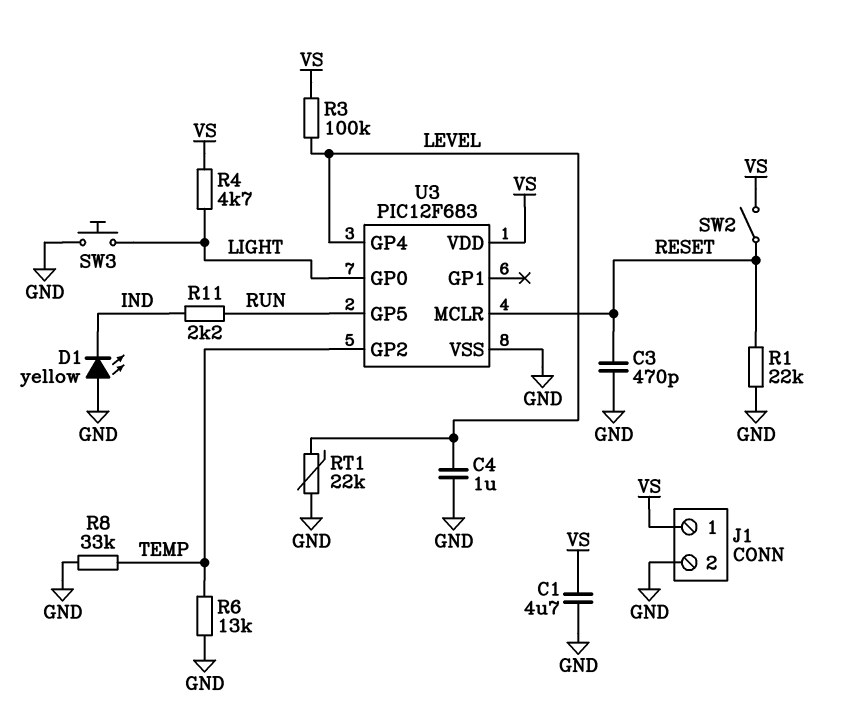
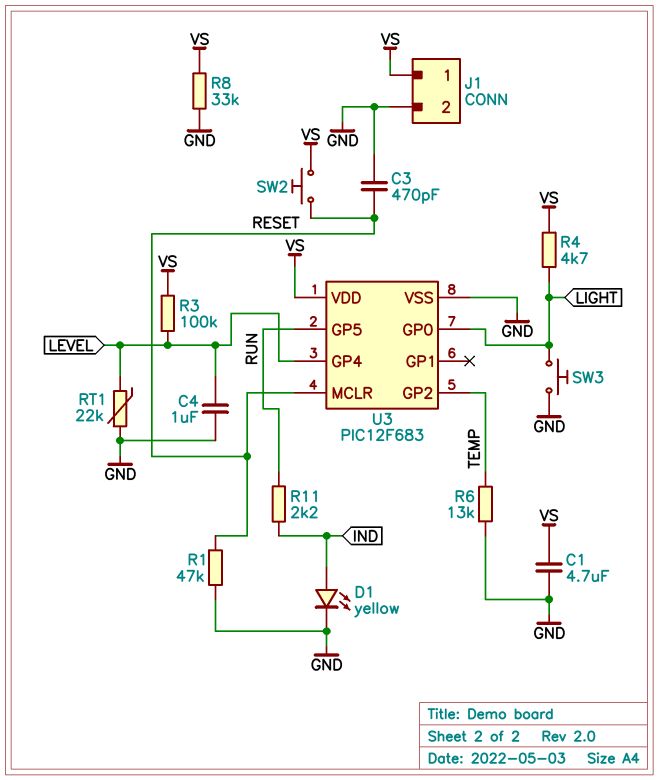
D1: LED yellow (A GND, K IND) -> LED yellow (A IND, K GND)
R1: 22k (GND, RESET) -> 47k (GND, RESET)
R8: 33k (GND, TEMP) -> 33k (GND, VS)
SW2: switch (RESET, VS) -> button (RESET, VS)

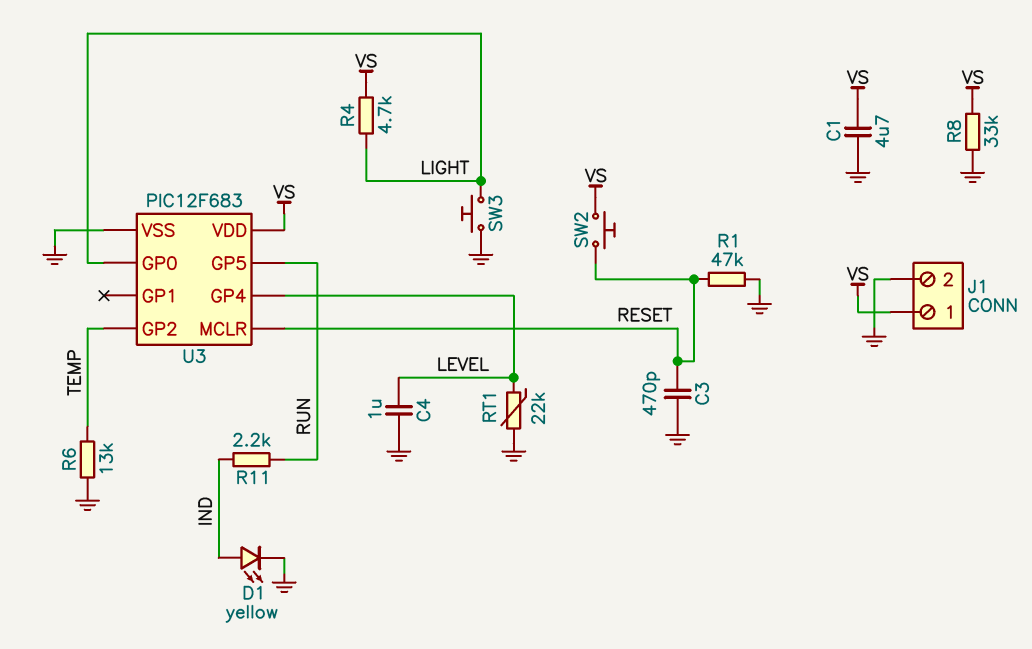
R3: 100k (LEVEL, VS) -> none

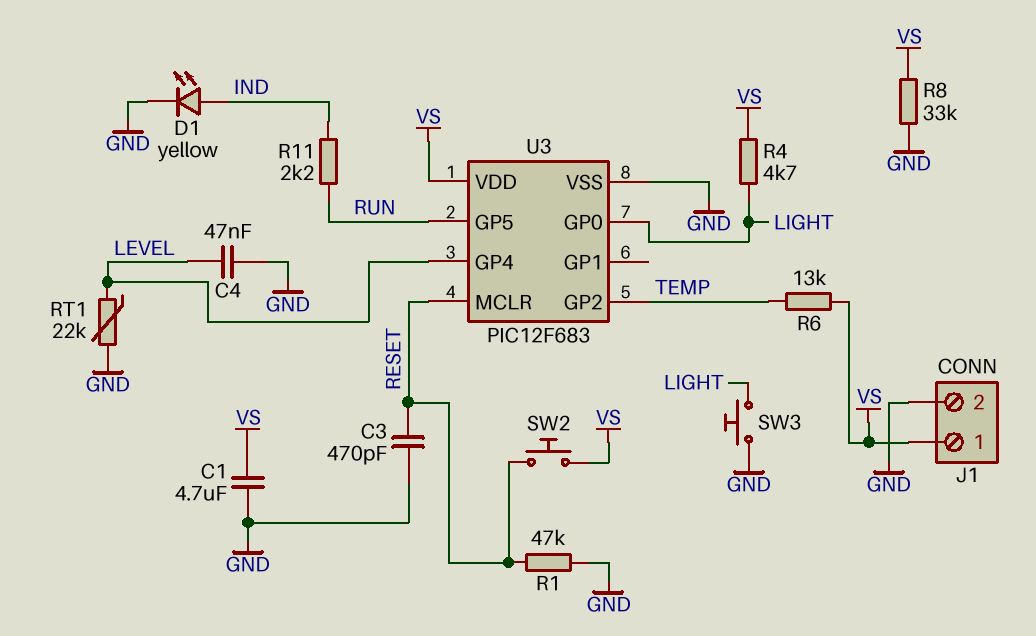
C4: 1uF (GND, LEVEL) -> 47nF (GND, LEVEL)
R6: 13k (GND, TEMP) -> 13k (TEMP, VS)

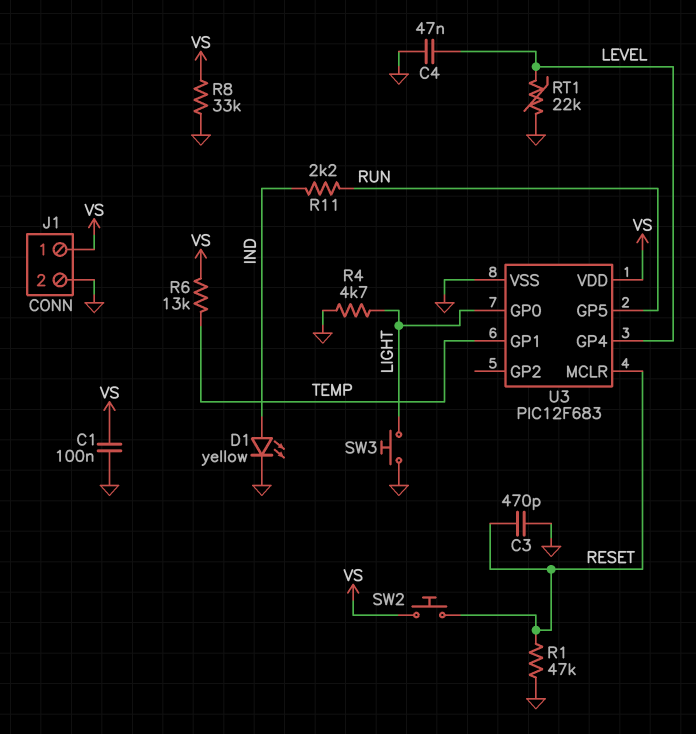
C1: 4.7uF (GND, VS) -> 100nF (GND, VS)
R4: 4.7k (LIGHT, VS) -> 4.7k (GND, LIGHT)
U3 pin GP1: none -> TEMP
U3 pin GP2: TEMP -> none

